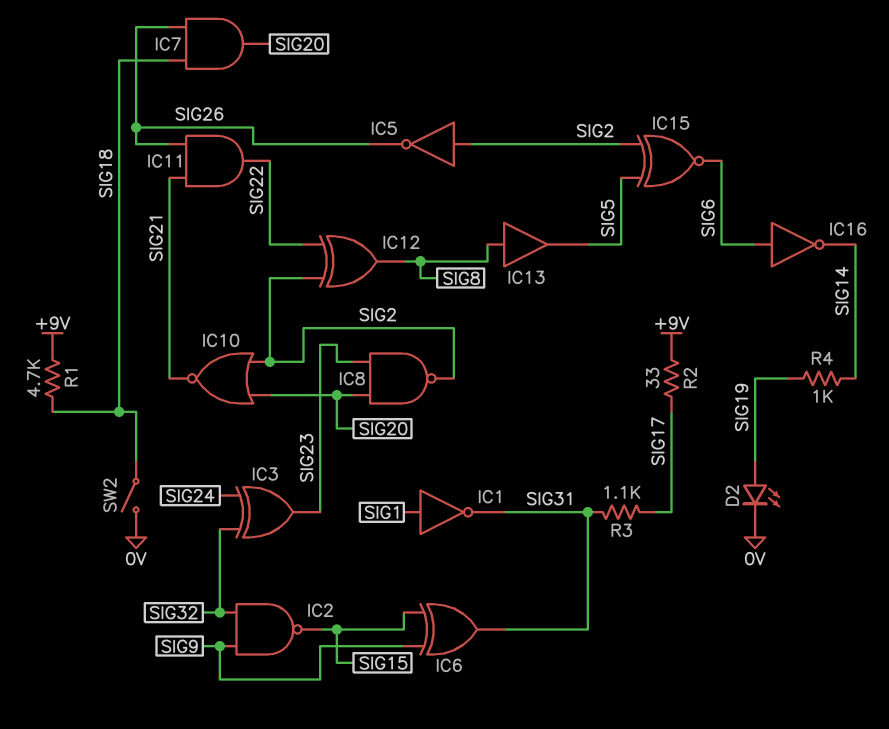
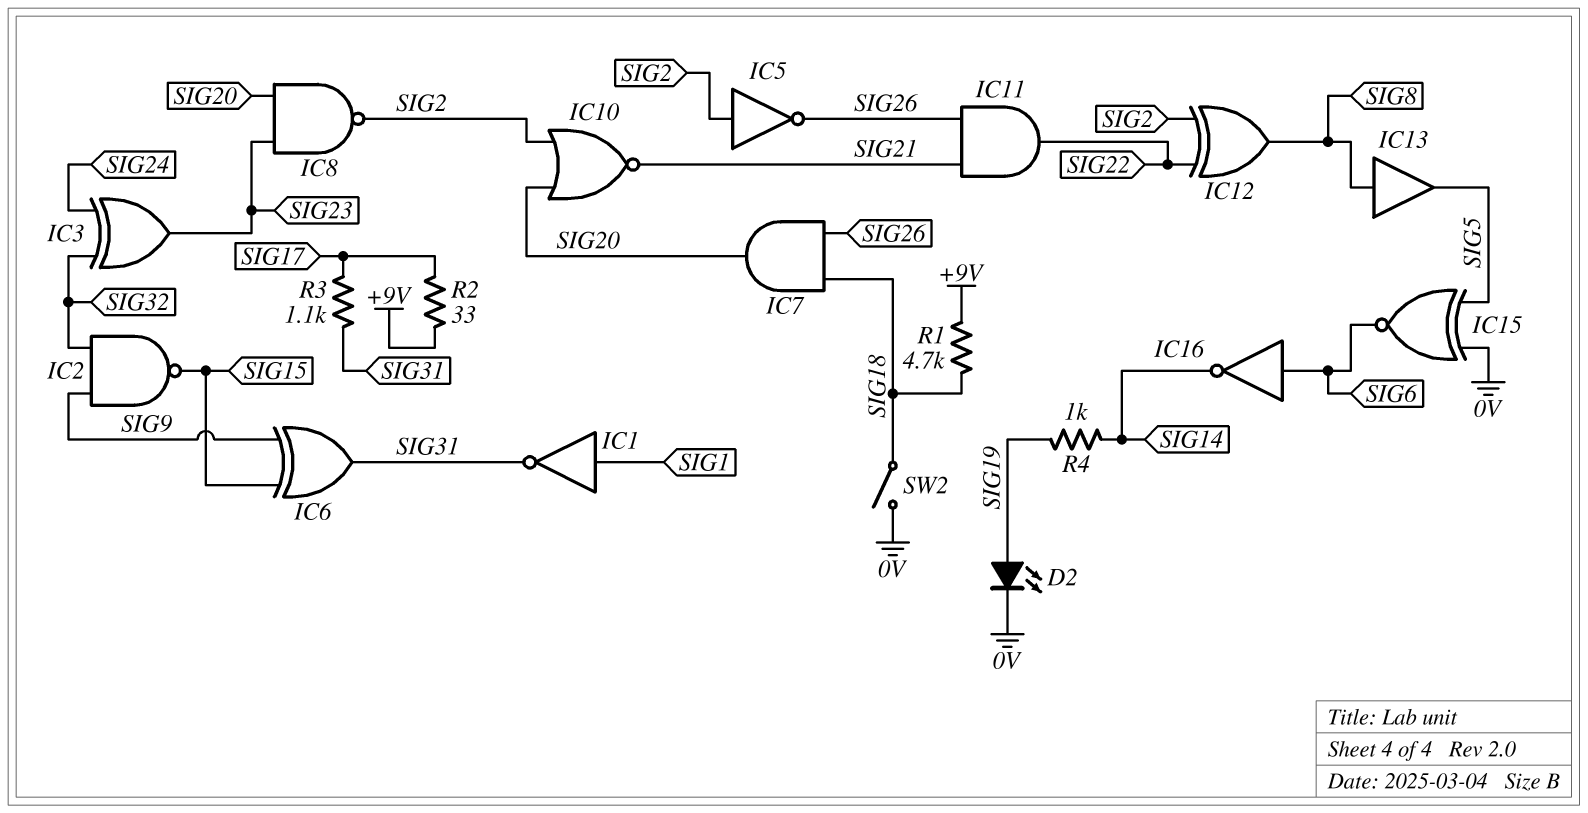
IC15: XNOR (in SIG2, in SIG5, out SIG6) -> XNOR (in 0V, in SIG5, out SIG6)

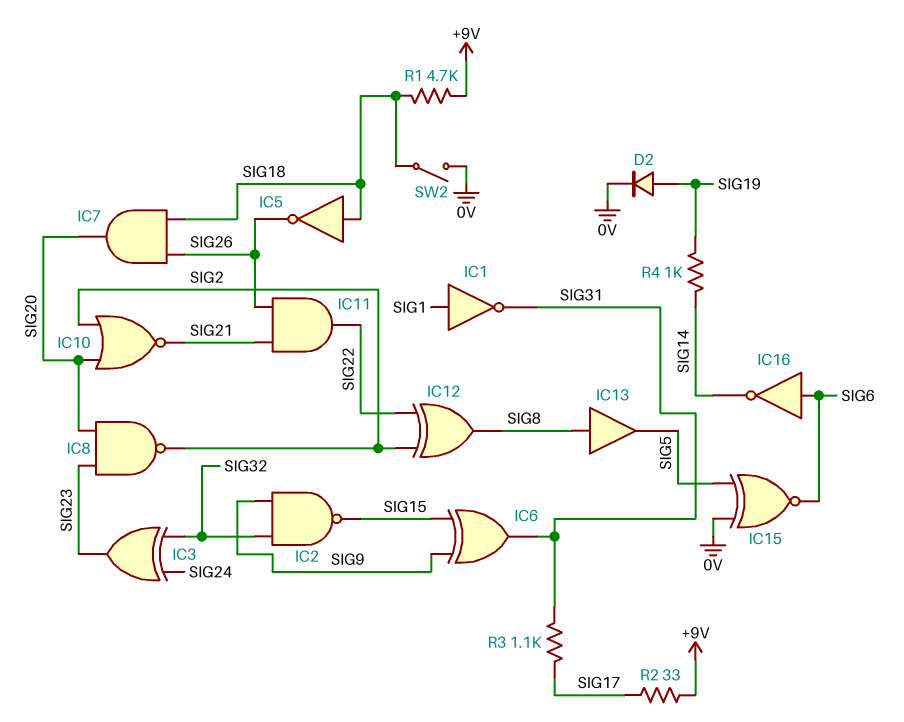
D2: LED (A SIG19, K 0V) -> diode (A SIG19, K 0V)
IC5: NOT (in SIG2, out SIG26) -> NOT (in SIG18, out SIG26)

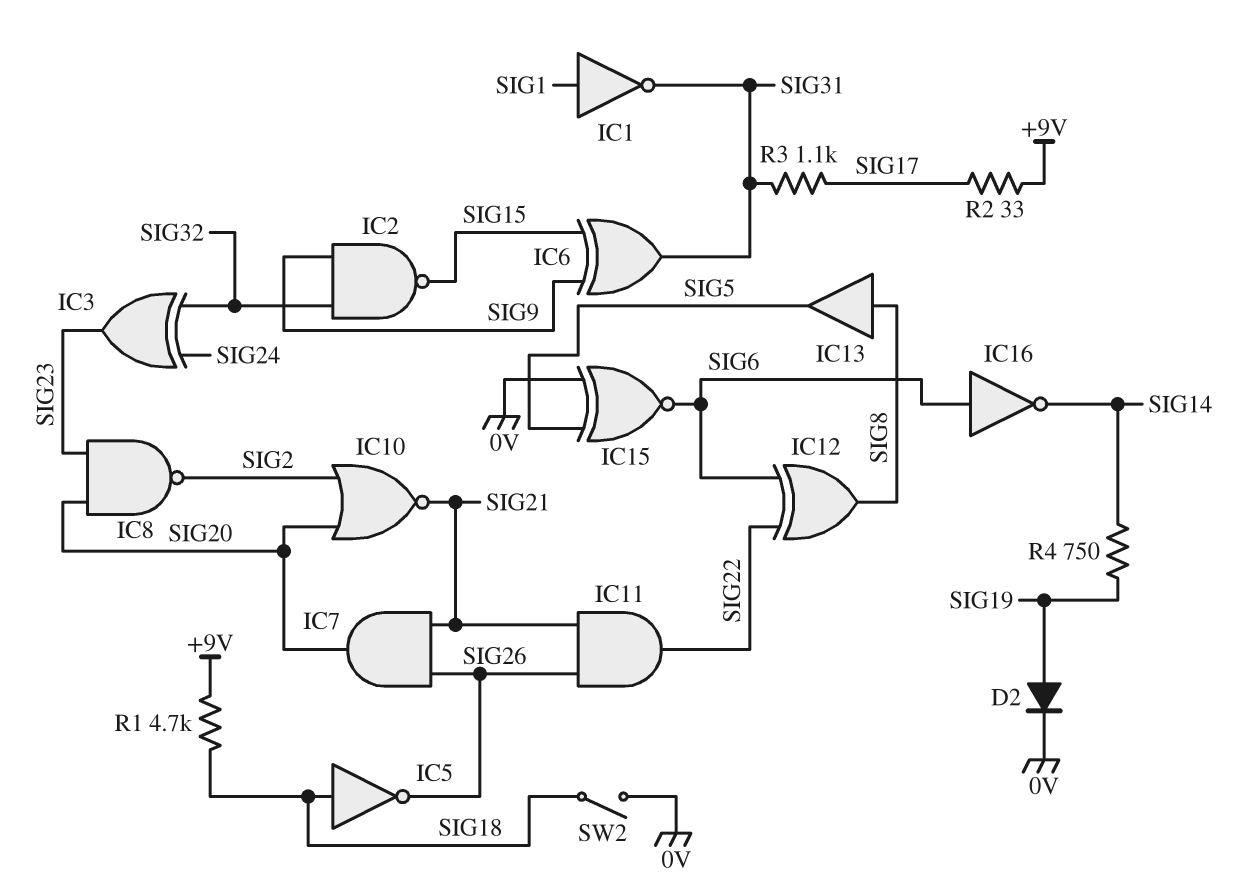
IC7: AND (in SIG18, in SIG26, out SIG20) -> AND (in SIG21, in SIG26, out SIG20)
IC12: XOR (in SIG2, in SIG22, out SIG8) -> XOR (in SIG6, in SIG22, out SIG8)
R4: 1k (SIG14, SIG19) -> 750 (SIG14, SIG19)

